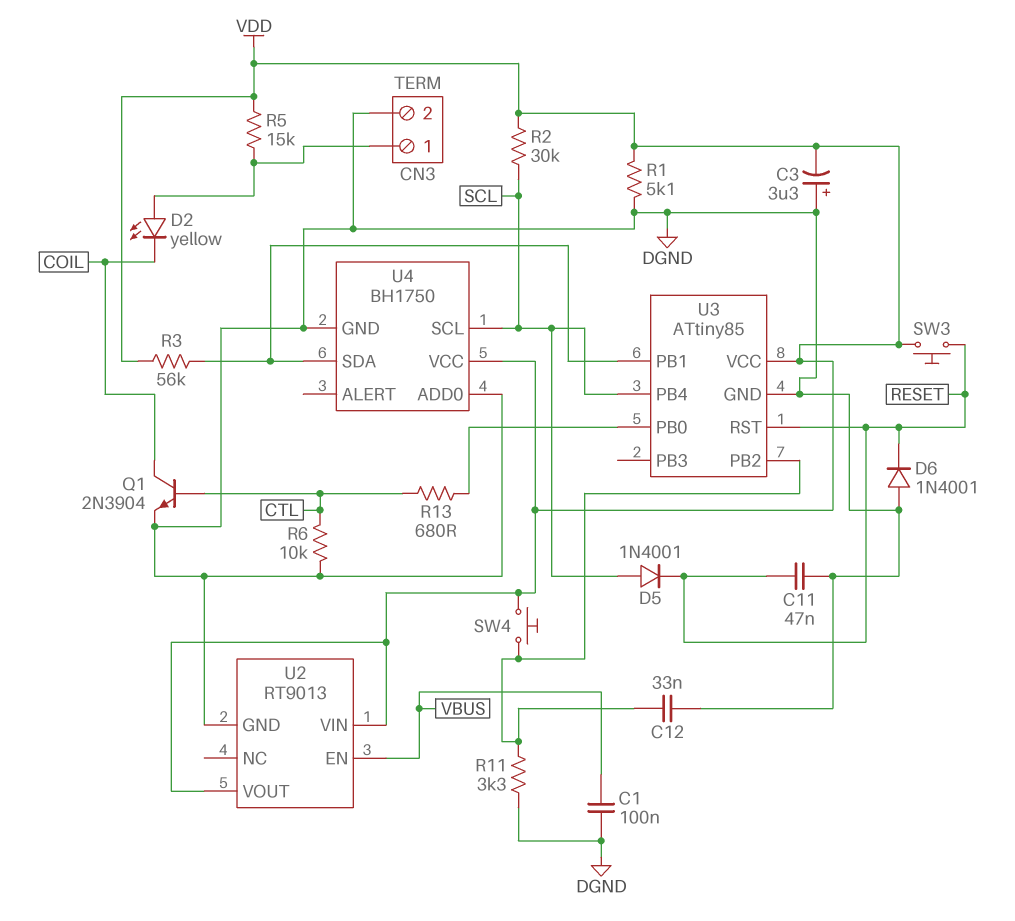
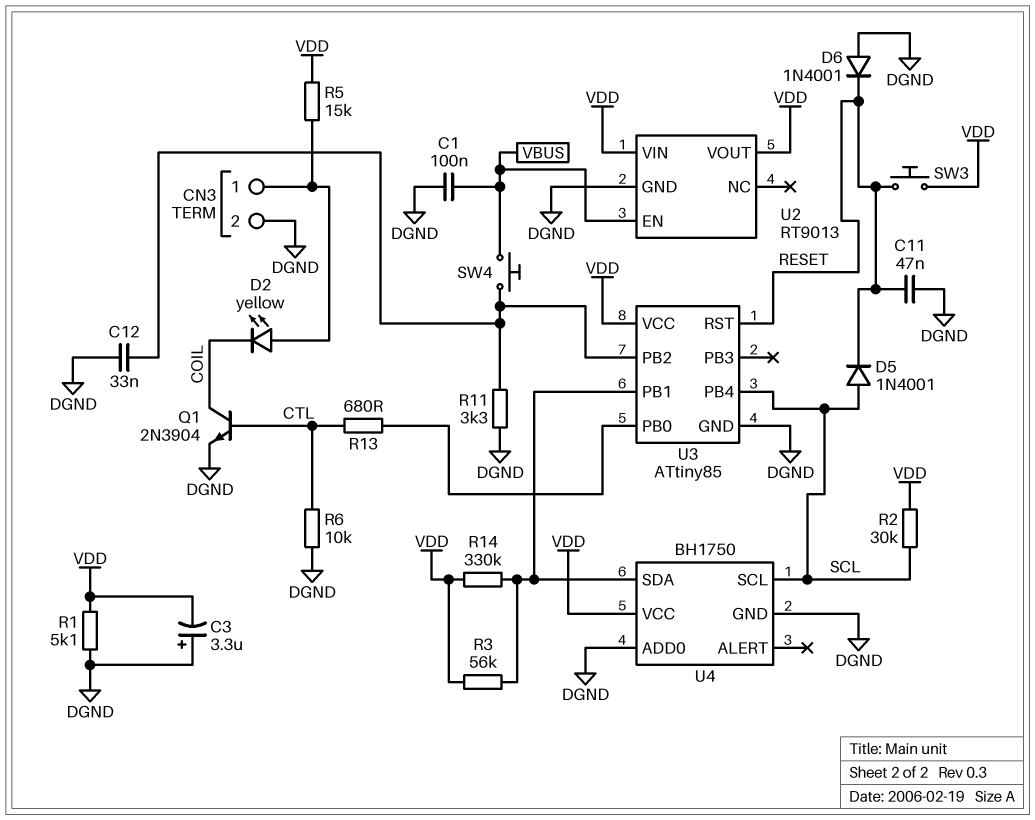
R14: none -> 330k (U3/PB1, VDD)
SW4: button (U3/PB2, VDD) -> button (U3/PB2, VBUS)

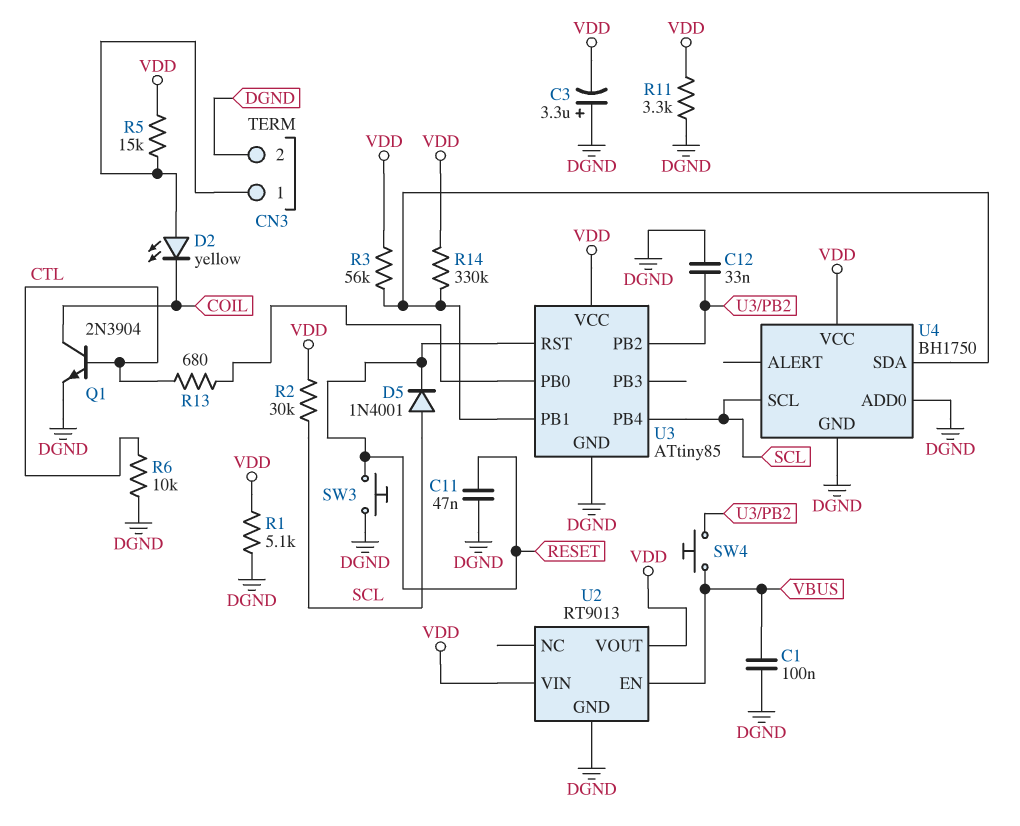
D6: diode 1N4001 (A DGND, K RESET) -> none
R11: 3.3k (DGND, U3/PB2) -> 3.3k (DGND, VDD)
SW3: button (RESET, VDD) -> button (DGND, RESET)

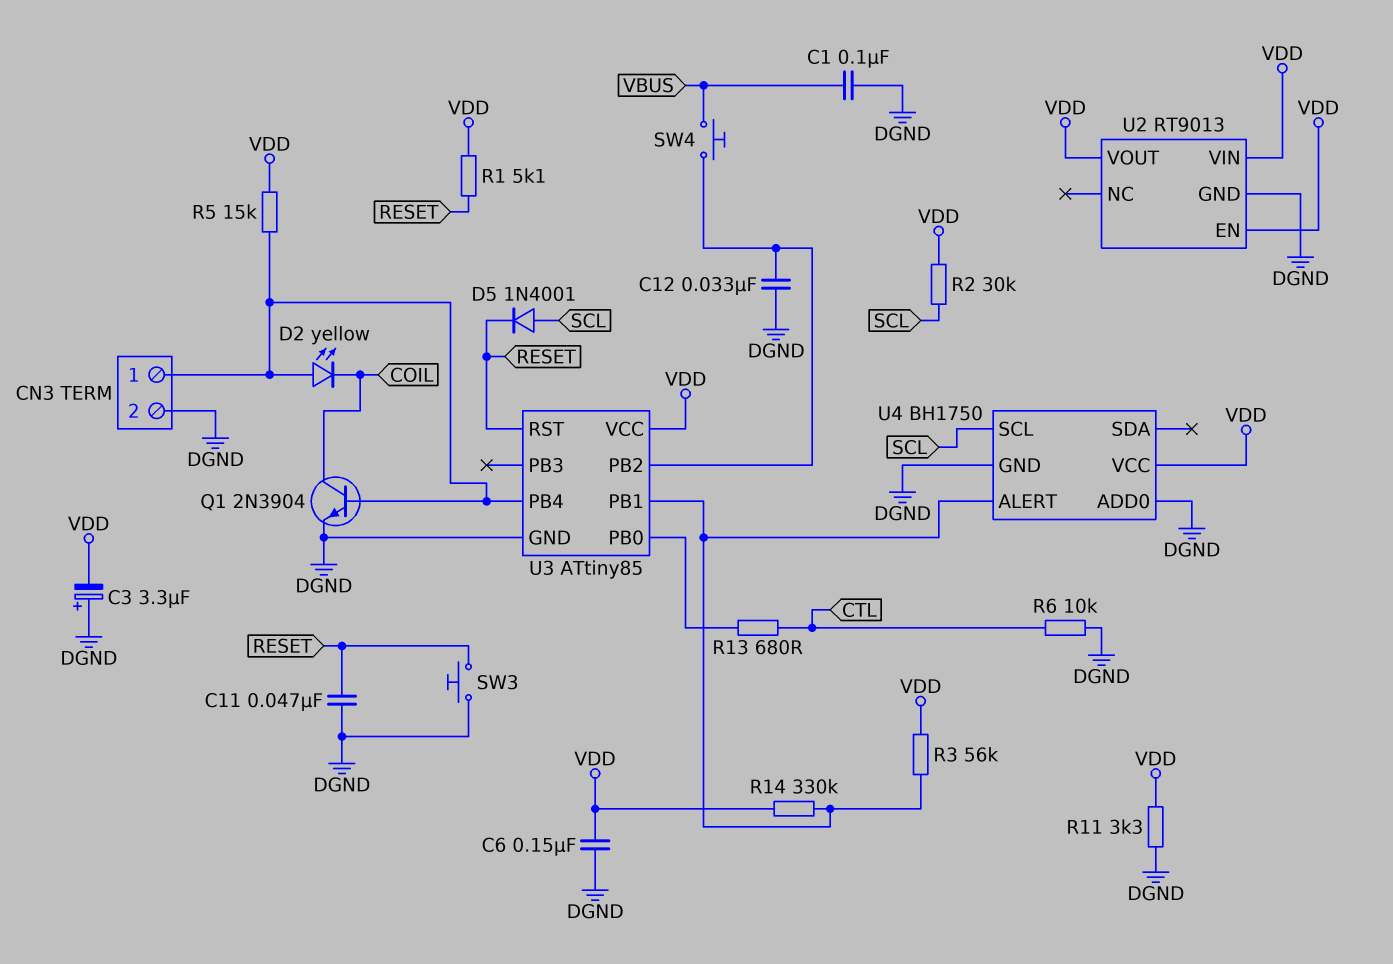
C6: none -> 150nF (DGND, VDD)
Q1: NPN 2N3904 (B CTL, C COIL, E DGND) -> NPN 2N3904 (B CN3/1, C COIL, E DGND)
R1: 5.1k (DGND, VDD) -> 5.1k (RESET, VDD)
U2 pin EN: VBUS -> VDD
U3 pin PB4: SCL -> CN3/1
U4 pin ALERT: none -> U3/PB1
U4 pin SDA: U3/PB1 -> none

